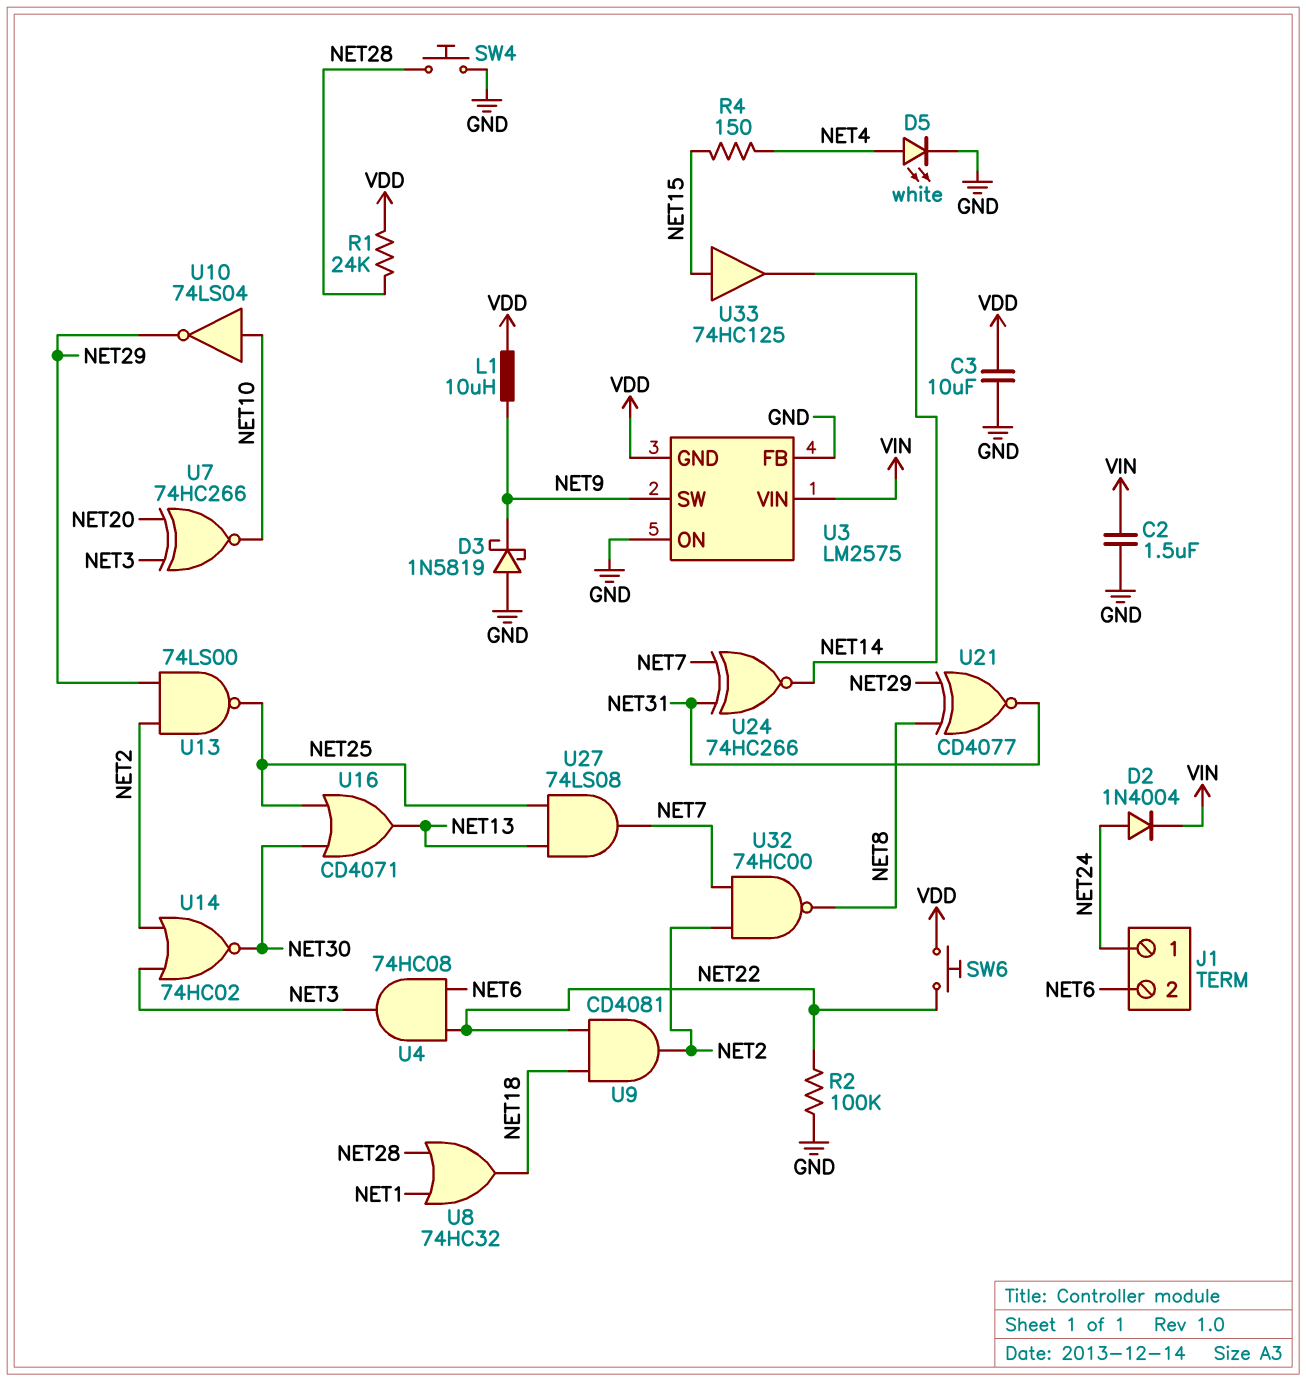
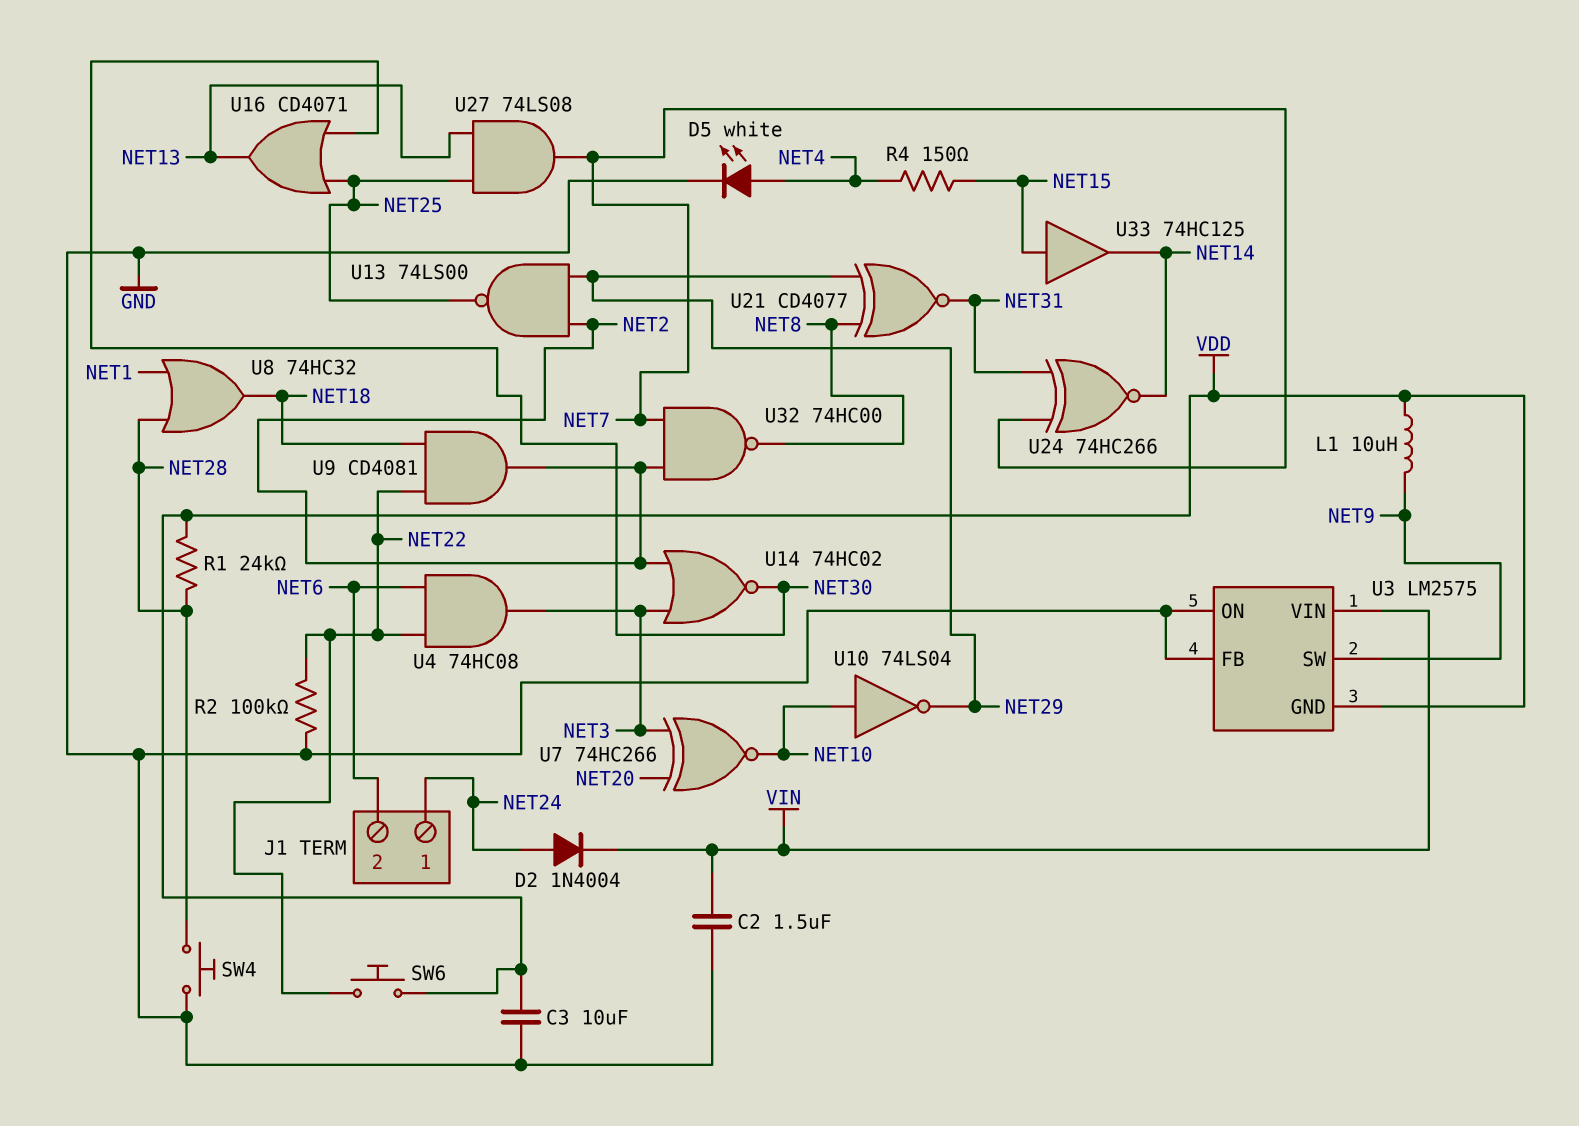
D3: schottky 1N5819 (A GND, K NET9) -> none

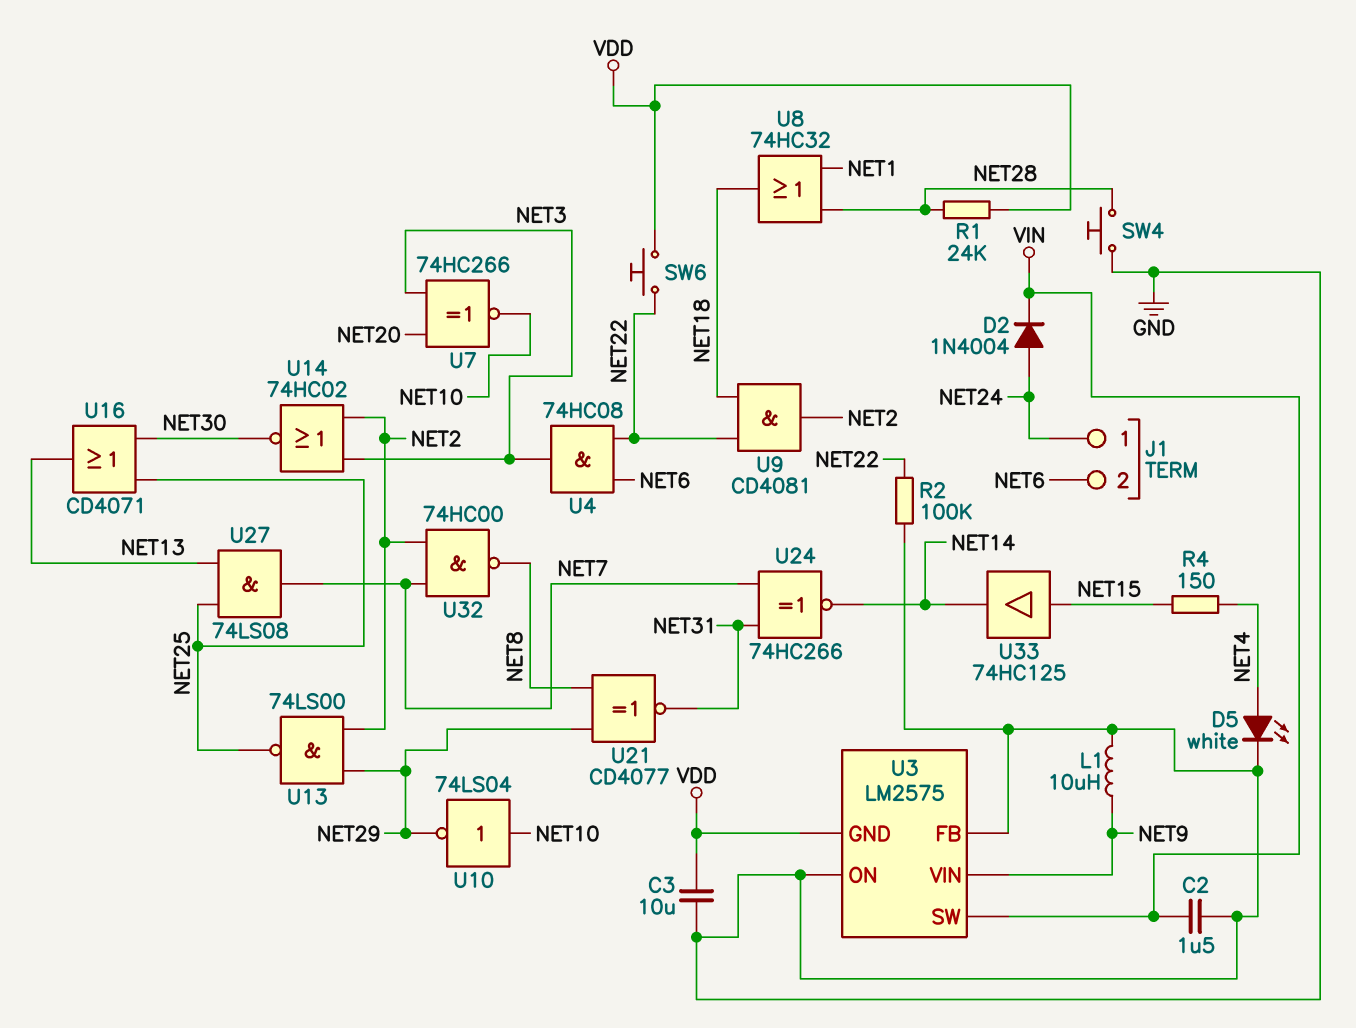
L1: 10uH (NET9, VDD) -> 10uH (GND, NET9)
U3 pin SW: NET9 -> VIN
U3 pin VIN: VIN -> NET9

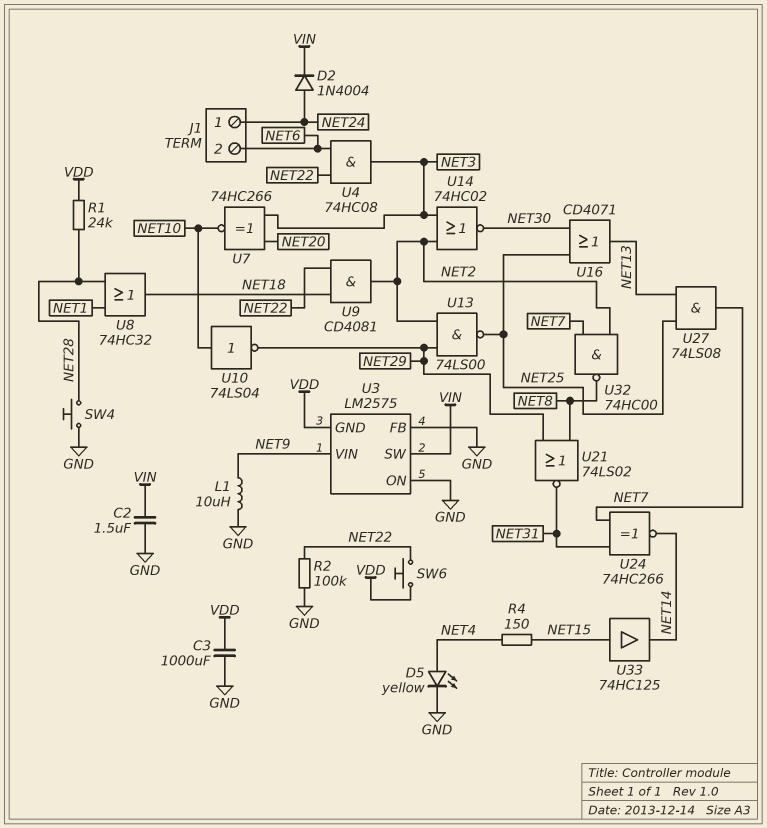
C3: 10uF (GND, VDD) -> 1000uF (GND, VDD)
D5: LED white (A NET4, K GND) -> LED yellow (A NET4, K GND)
U21: XNOR CD4077 (in NET8, in NET29, out NET31) -> NOR 74LS02 (in NET8, in NET29, out NET31)

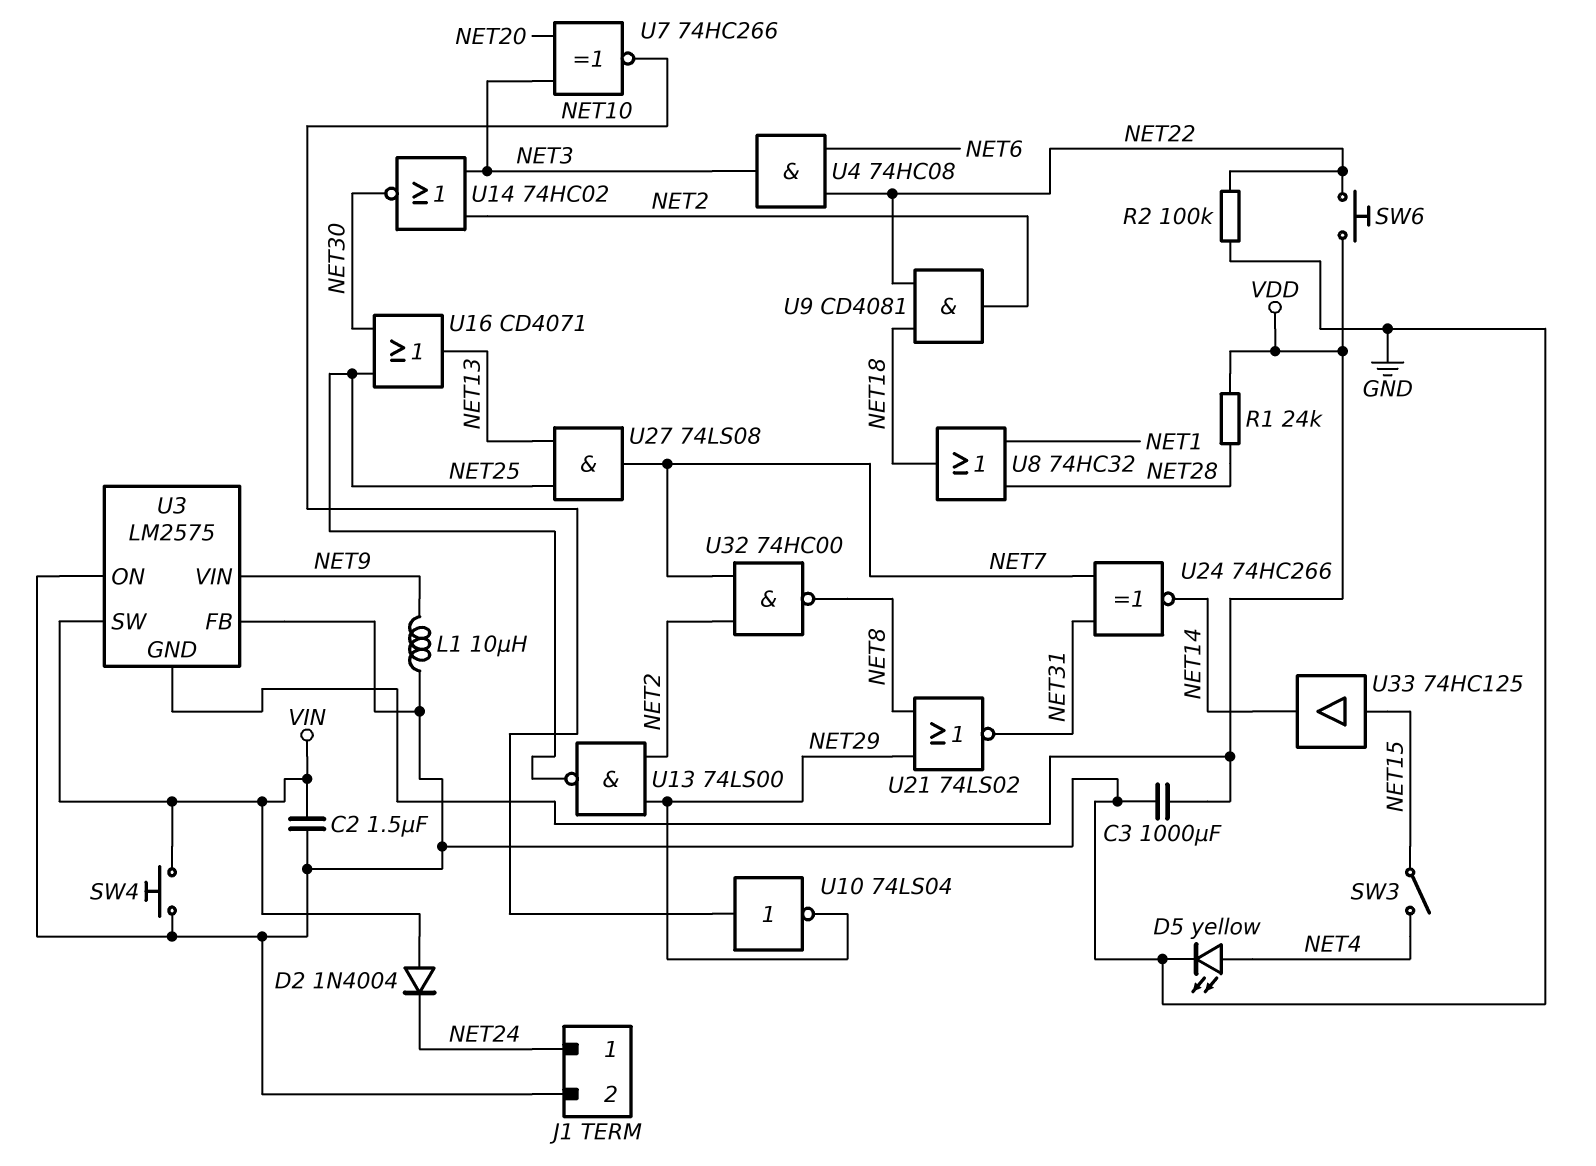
D2: diode 1N4004 (A NET24, K VIN) -> diode 1N4004 (A VIN, K NET24)
J1 pin 2: NET6 -> GND
R4: 150 (NET4, NET15) -> none
SW3: none -> switch (NET4, NET15)
SW4: button (GND, NET28) -> button (GND, VIN)

